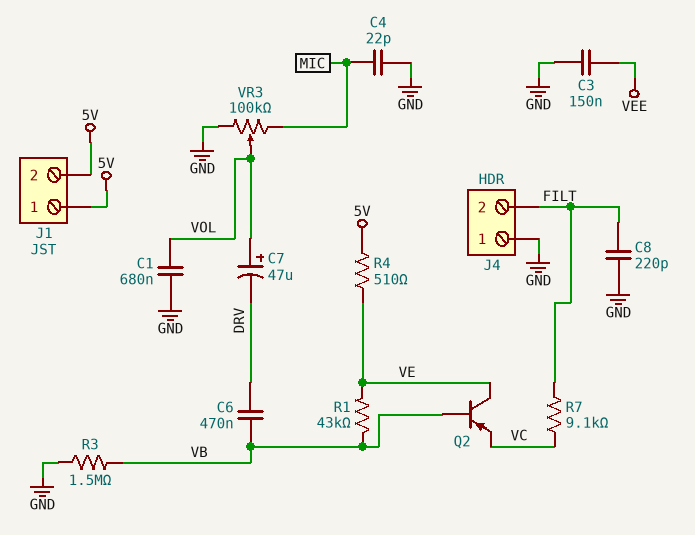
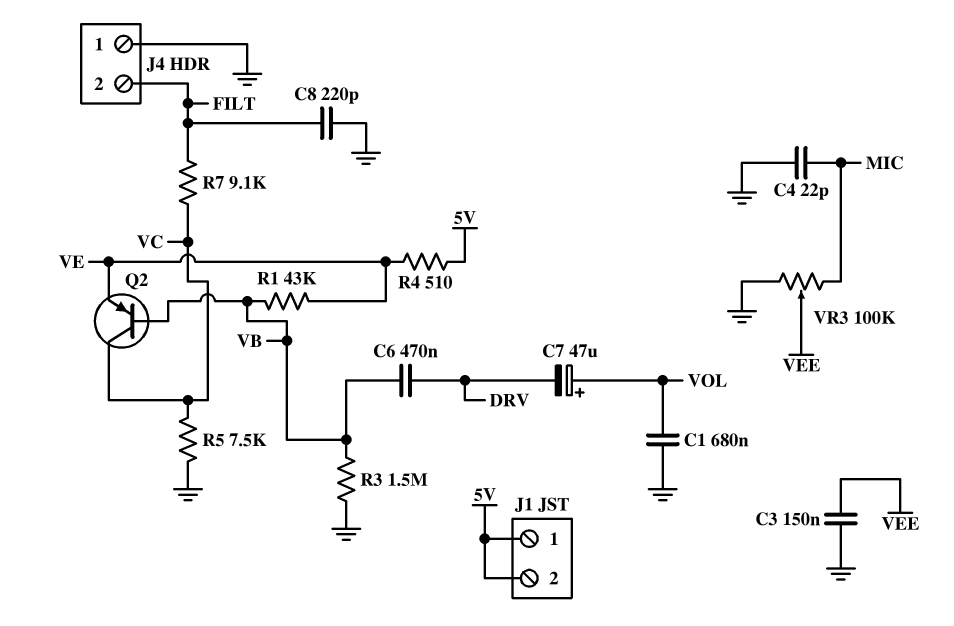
Q2: PNP (B VB, C VE, E VC) -> PNP (B VB, C VC, E VE)
R5: none -> 7.5k (GND, VC)
VR3: 100k (GND, MIC, wiper VOL) -> 100k (GND, MIC, wiper VEE)

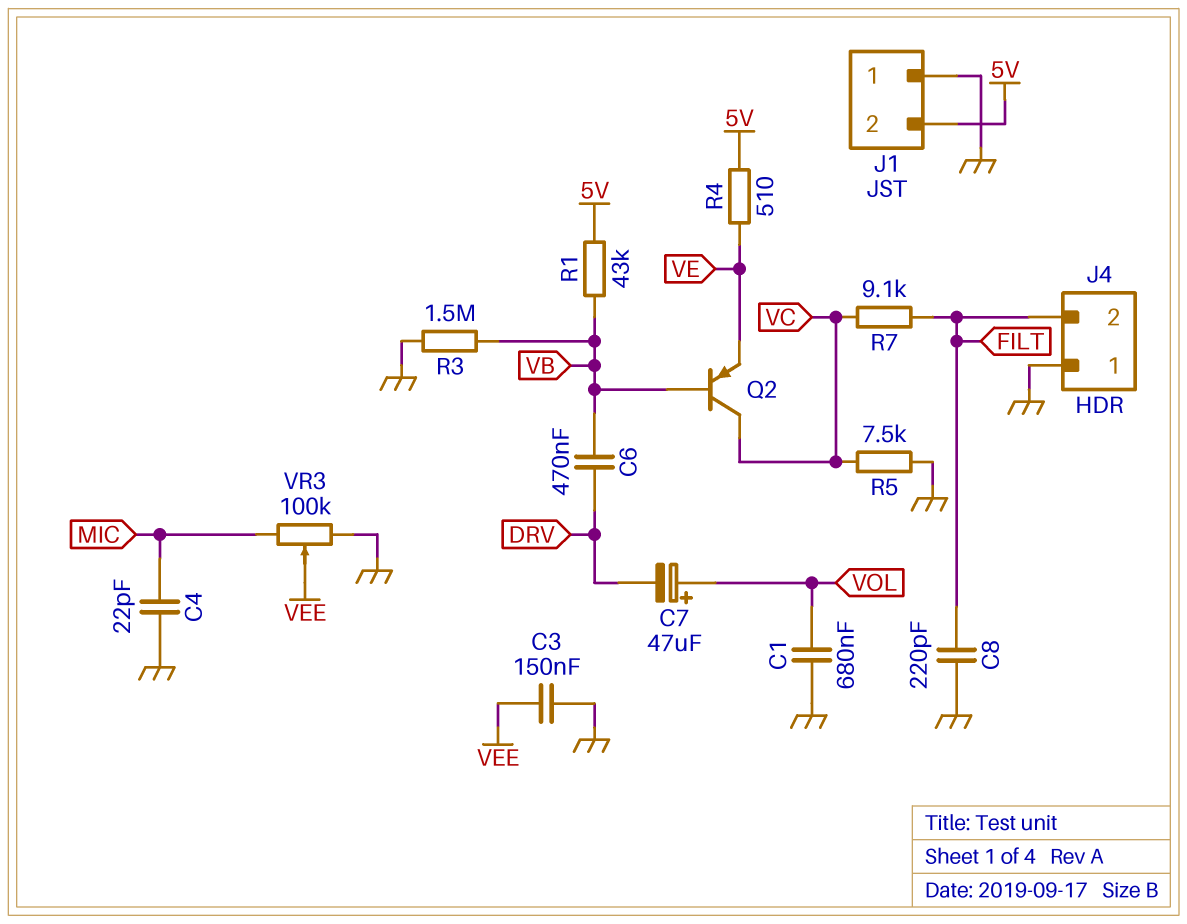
J1 pin 1: 5V -> GND
R1: 43k (VB, VE) -> 43k (5V, VB)

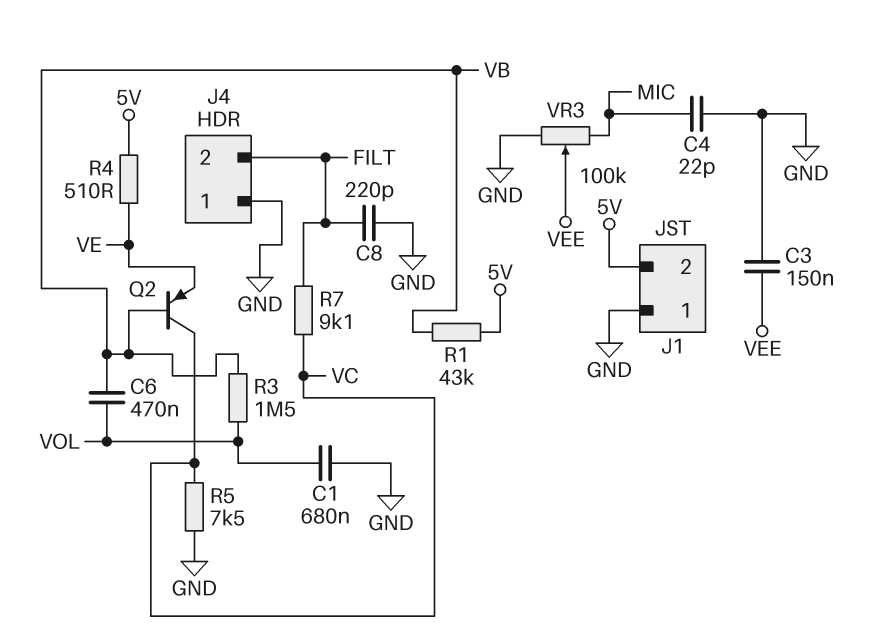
C6: 470nF (DRV, VB) -> 470nF (VB, VOL)
C7: 47uF (plus VOL, minus DRV) -> none
R3: 1.5M (GND, VB) -> 1.5M (VB, VOL)

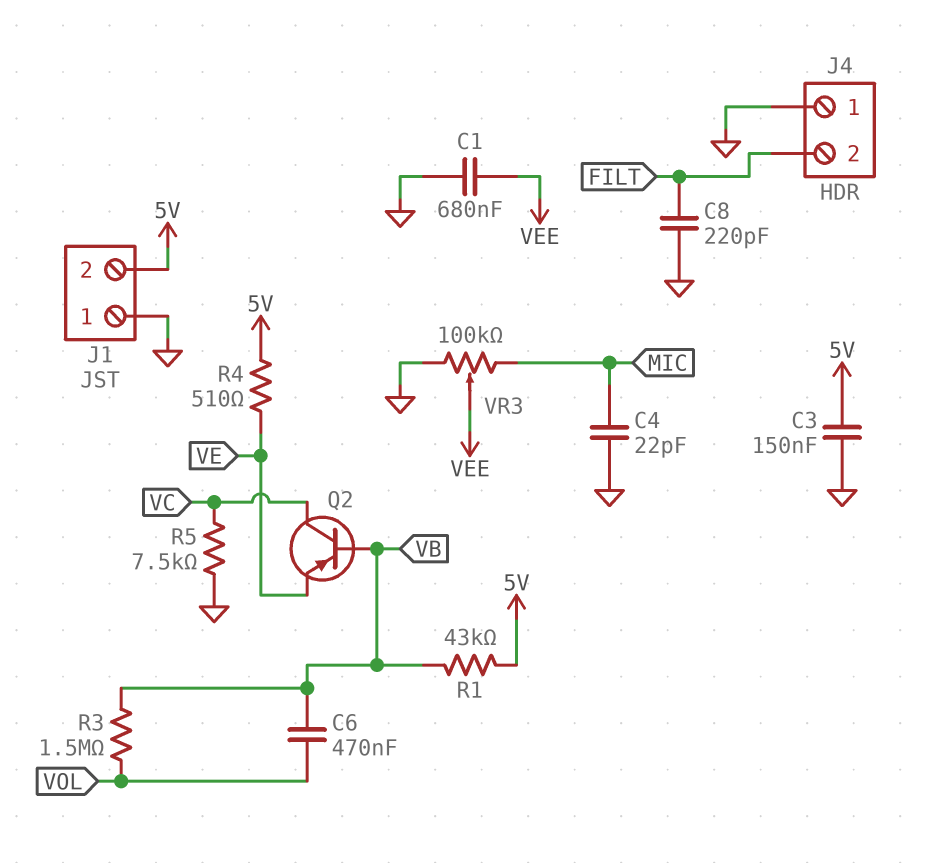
C1: 680nF (GND, VOL) -> 680nF (GND, VEE)
C3: 150nF (GND, VEE) -> 150nF (5V, GND)
R7: 9.1k (FILT, VC) -> none

